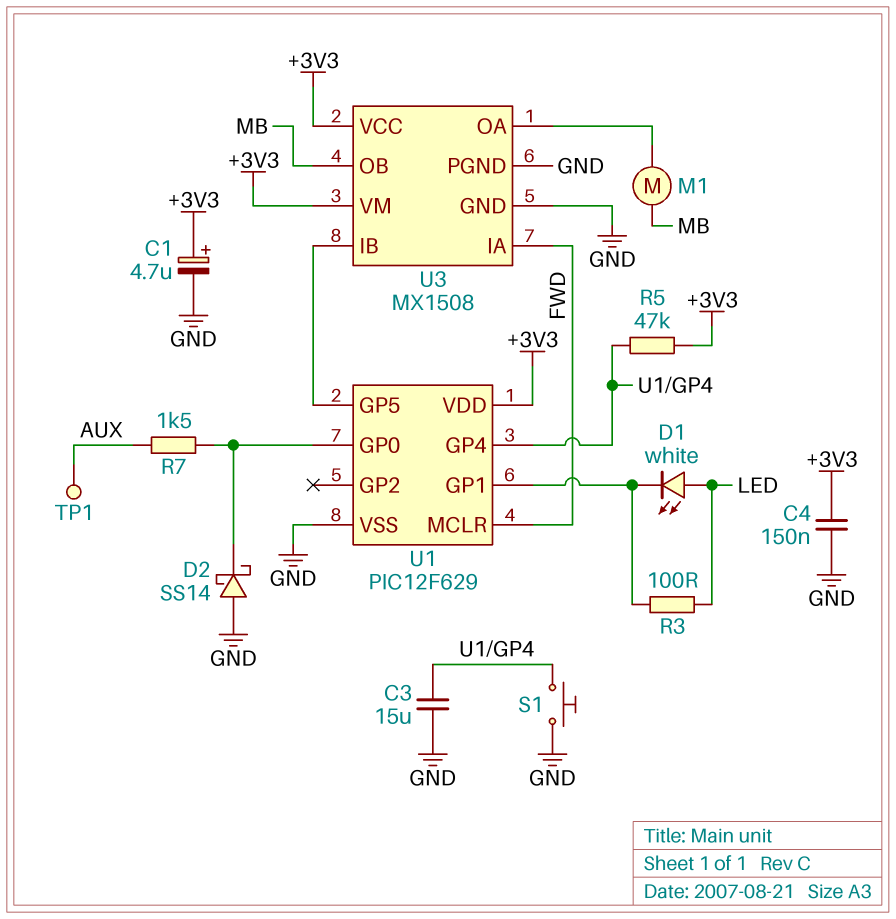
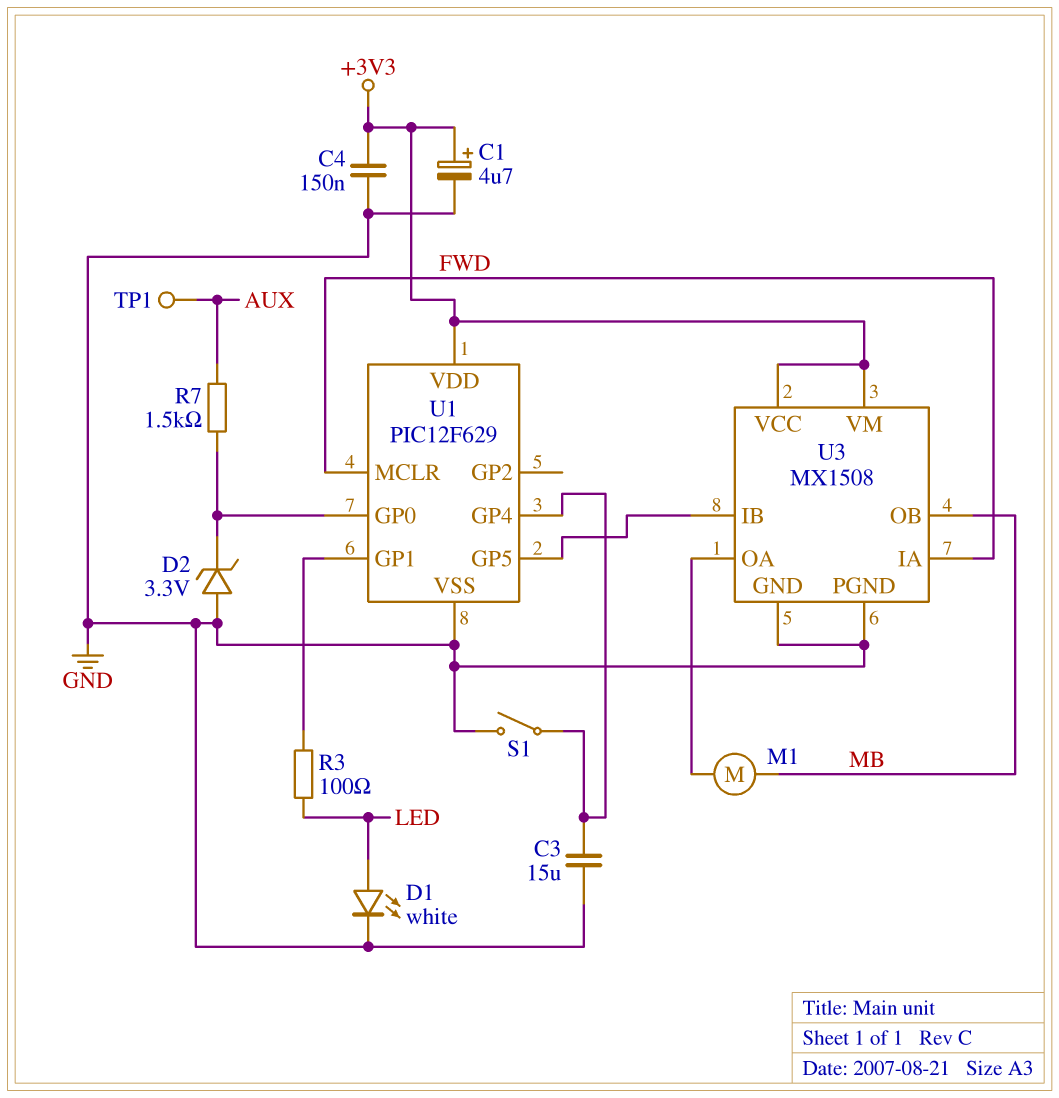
D1: LED white (A LED, K U1/GP1) -> LED white (A LED, K GND)
D2: schottky SS14 (A GND, K U1/GP0) -> zener 3.3V (A GND, K U1/GP0)
R5: 47k (+3V3, U1/GP4) -> none
S1: button (GND, U1/GP4) -> switch (GND, U1/GP4)

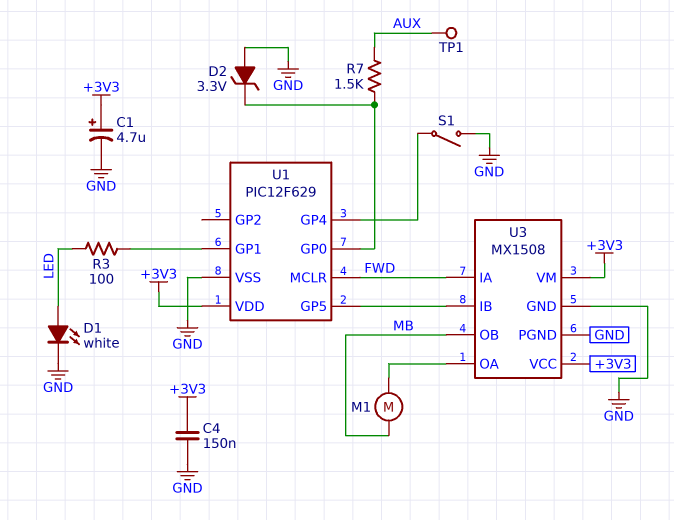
C3: 15uF (GND, U1/GP4) -> none

